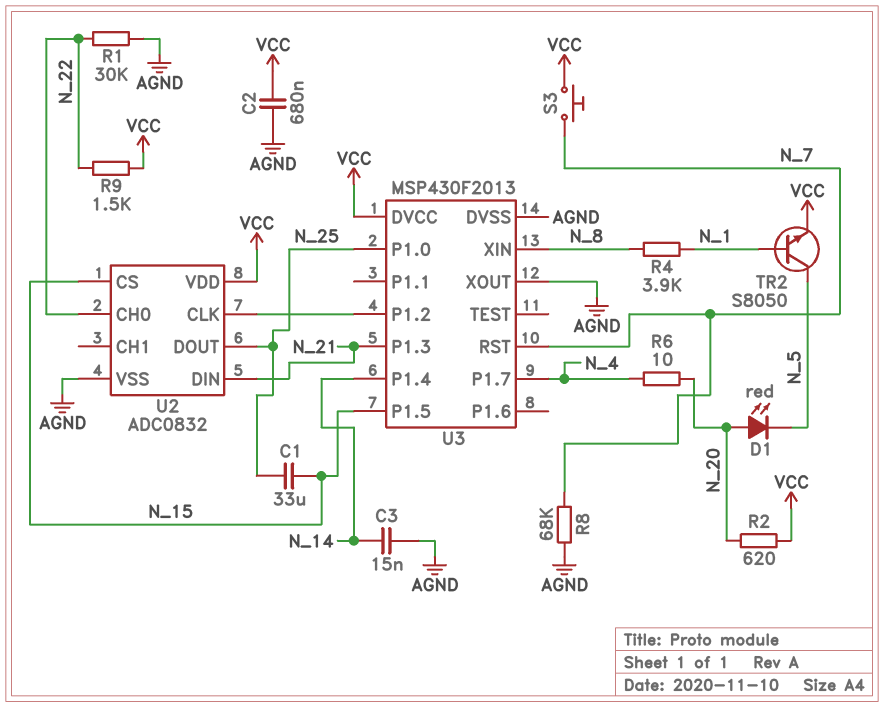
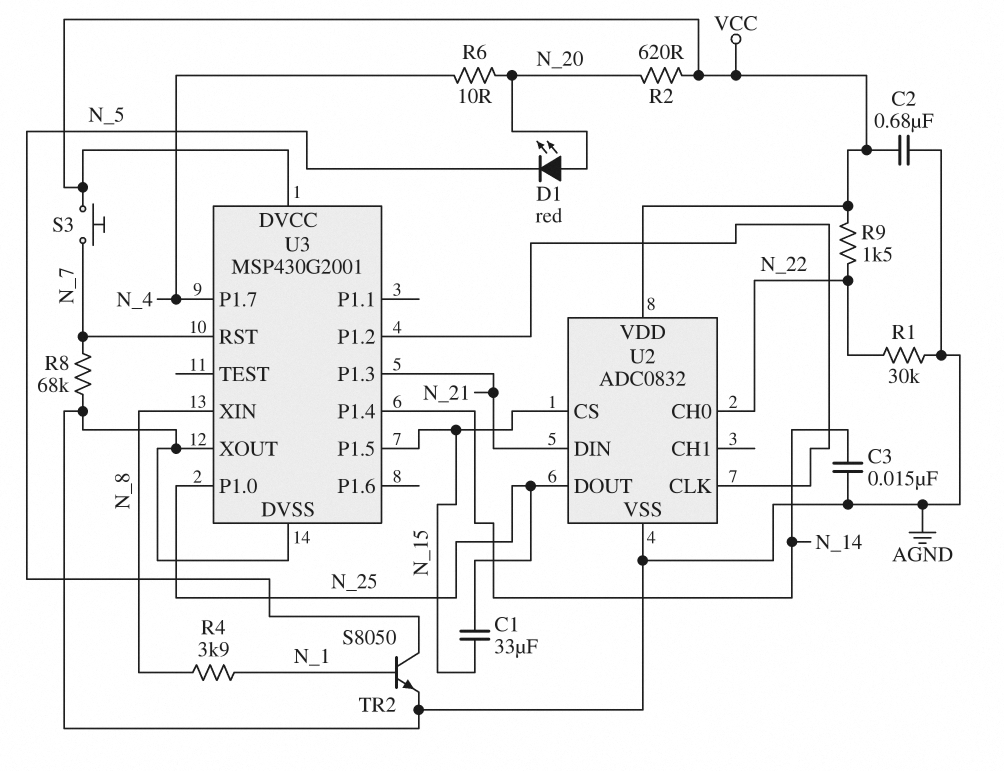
TR2: NPN S8050 (B N_1, C N_5, E VCC) -> NPN S8050 (B N_1, C N_5, E AGND)
U3: MSP430F2013 -> MSP430G2001

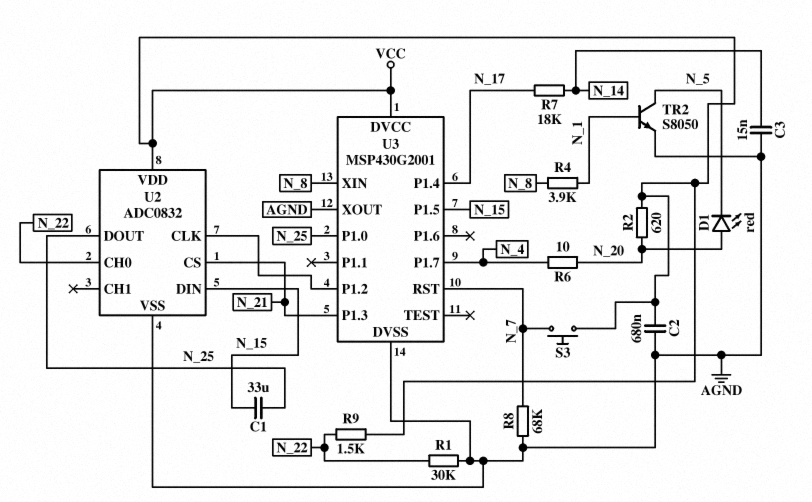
R7: none -> 18k (N_14, N_17)
U2 pin CS: N_15 -> N_21
U2 pin DIN: N_21 -> N_15
U3 pin P1.4: N_14 -> N_17

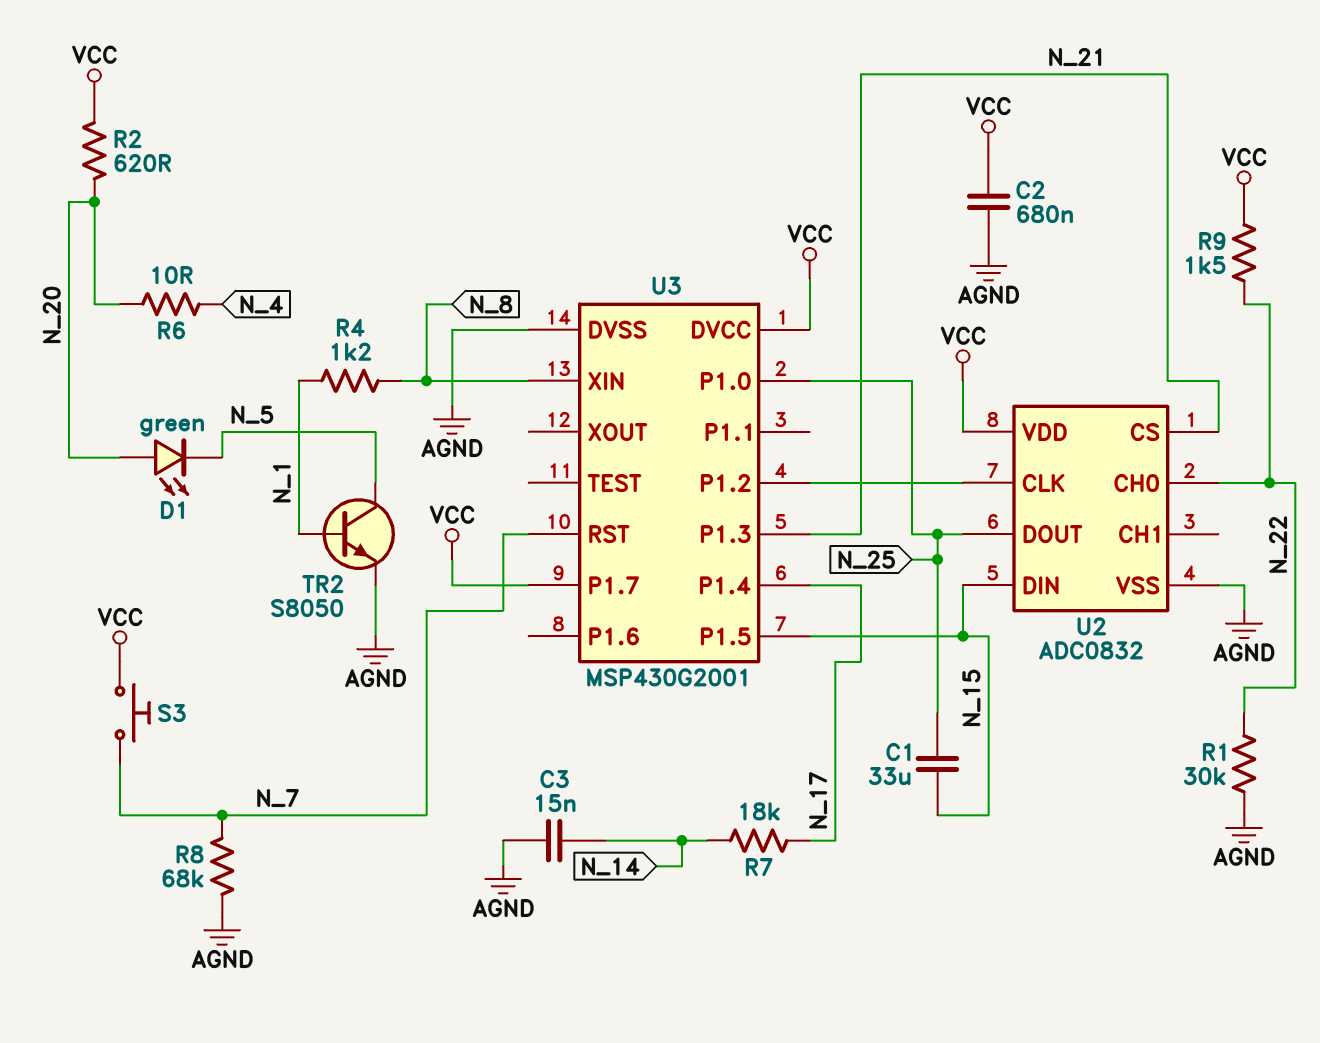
D1: LED red (A N_20, K N_5) -> LED green (A N_20, K N_5)
R4: 3.9k (N_1, N_8) -> 1.2k (N_1, N_8)
U3 pin P1.7: N_4 -> VCC
U3 pin XOUT: AGND -> none

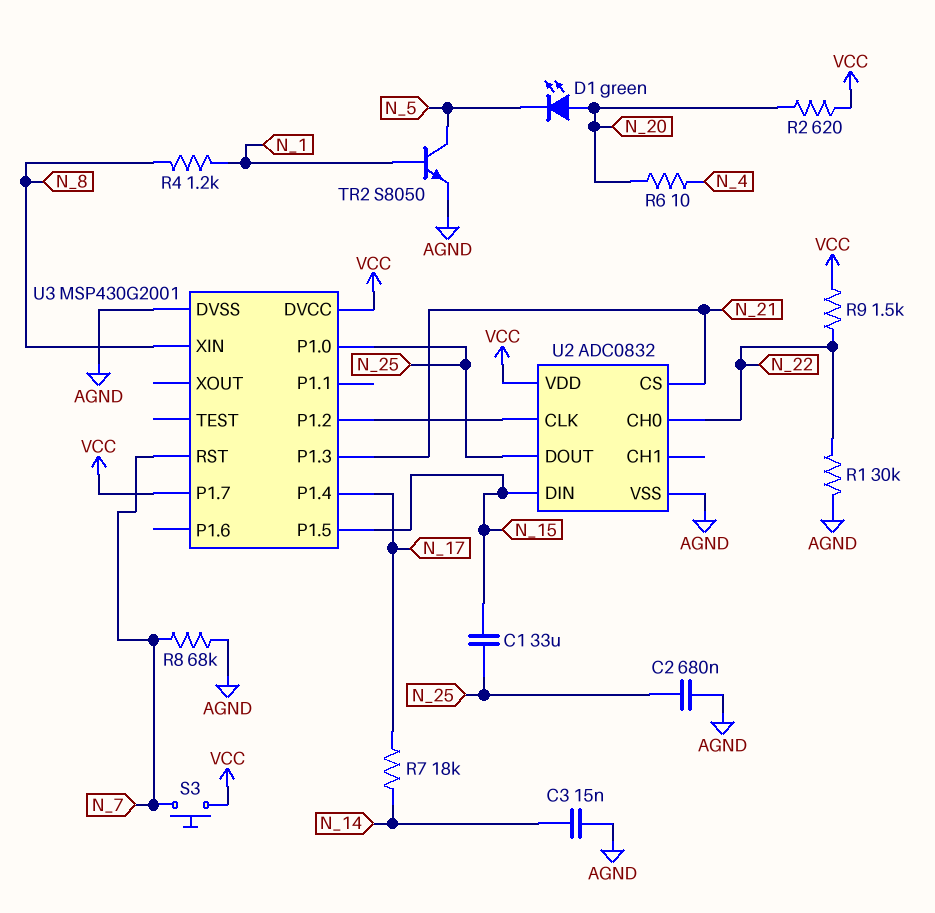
C2: 680nF (AGND, VCC) -> 680nF (AGND, N_25)

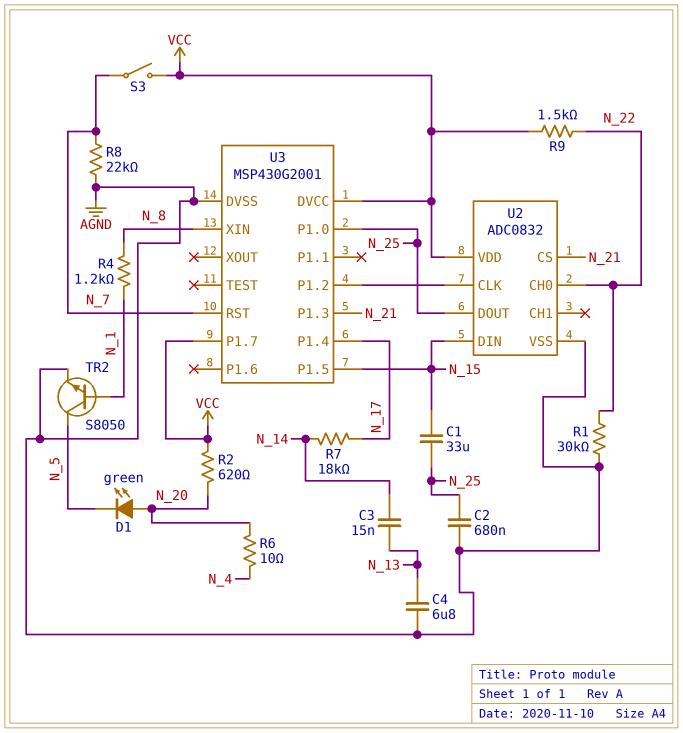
C3: 15nF (AGND, N_14) -> 15nF (N_13, N_14)
C4: none -> 6.8uF (AGND, N_13)
R8: 68k (AGND, N_7) -> 22k (AGND, N_7)
S3: button (N_7, VCC) -> switch (N_7, VCC)

